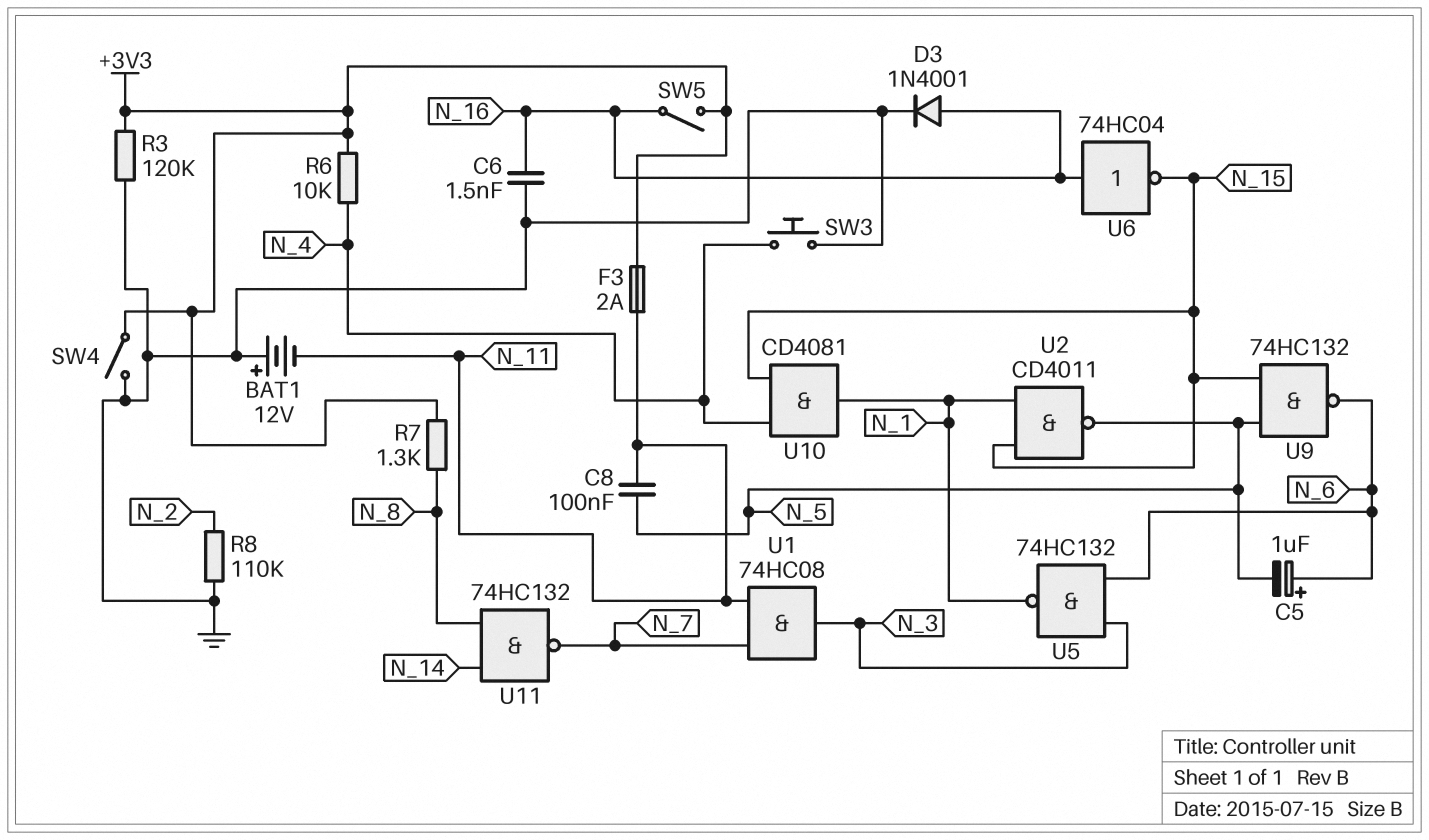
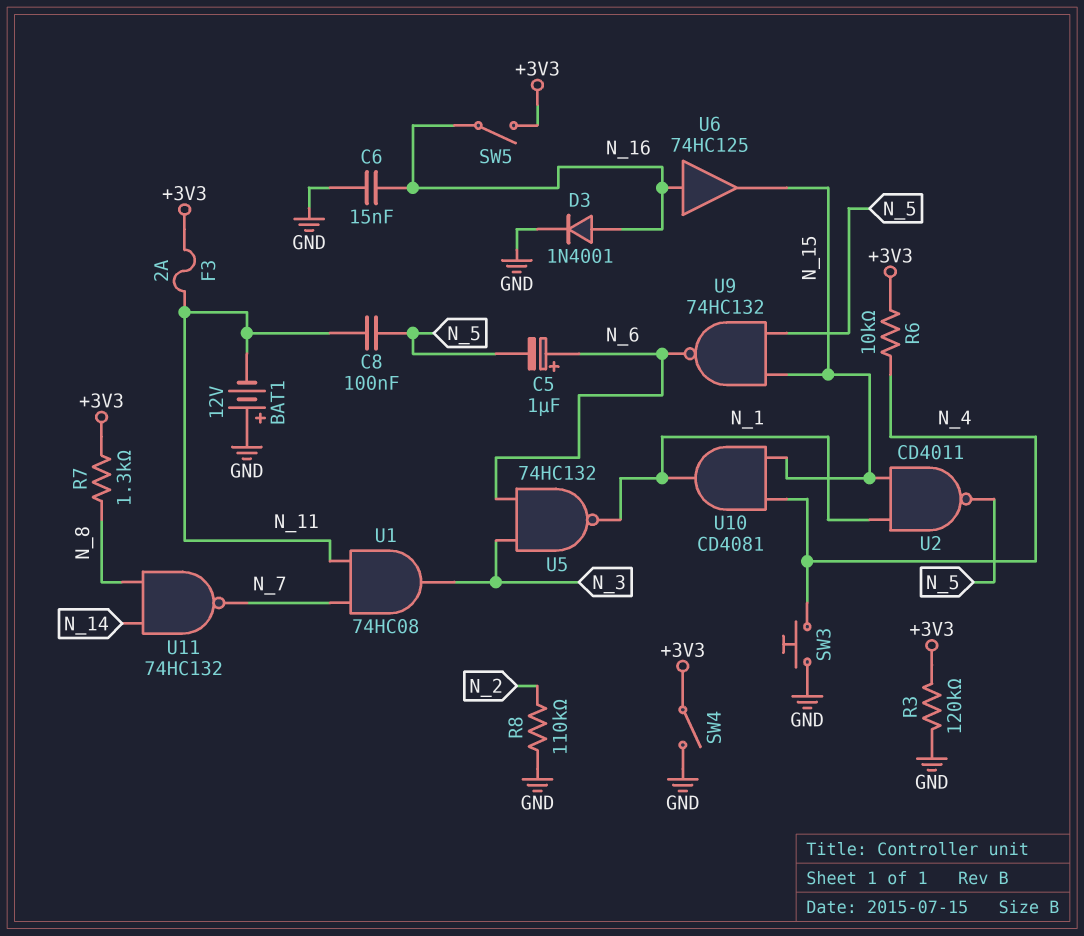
C6: 1.5nF (GND, N_16) -> 15nF (GND, N_16)
U6: NOT 74HC04 (in N_16, out N_15) -> buffer 74HC125 (in N_16, out N_15)

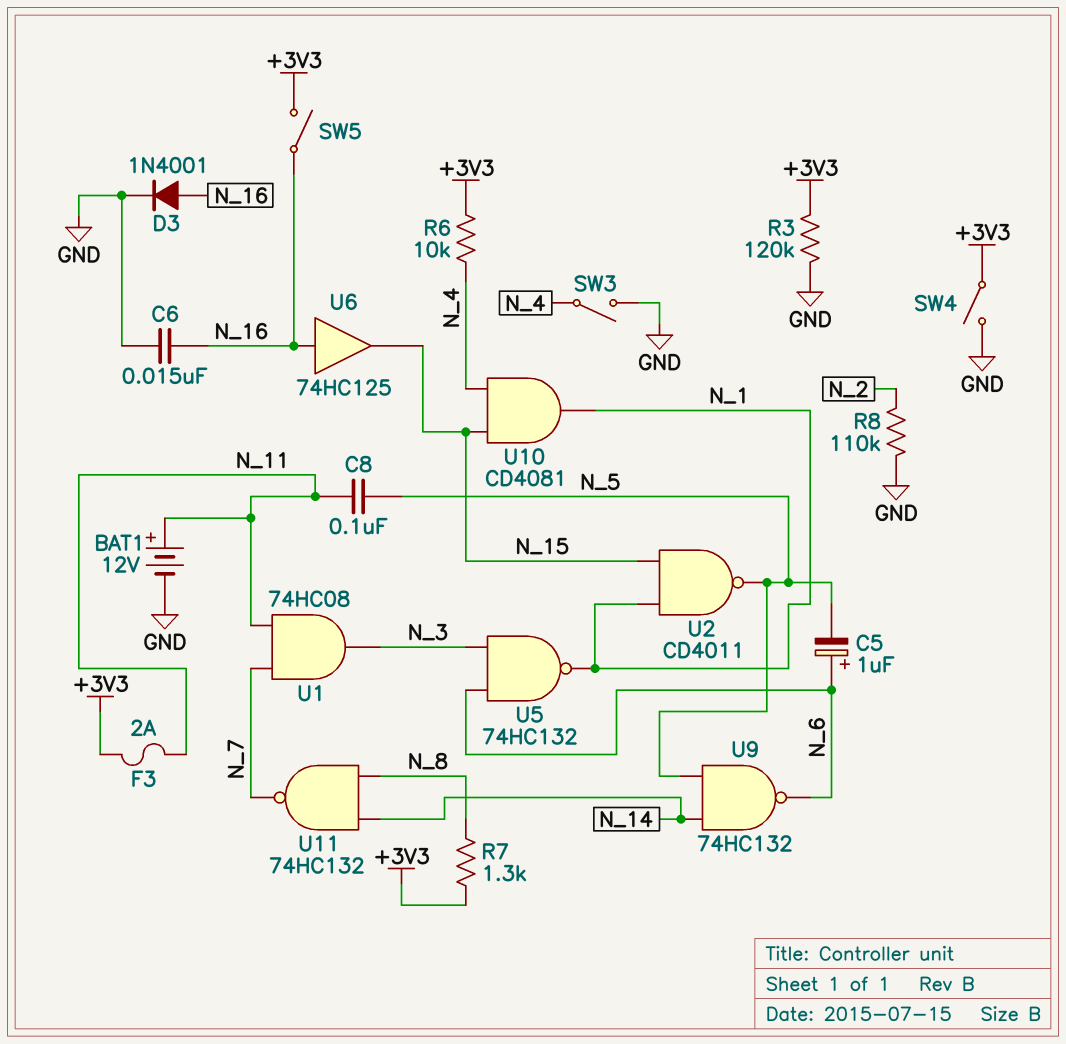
BAT1: 12V (plus GND, minus N_11) -> 12V (plus N_11, minus GND)
SW3: button (GND, N_4) -> switch (GND, N_4)
U9: NAND 74HC132 (in N_5, in N_15, out N_6) -> NAND 74HC132 (in N_5, in N_14, out N_6)

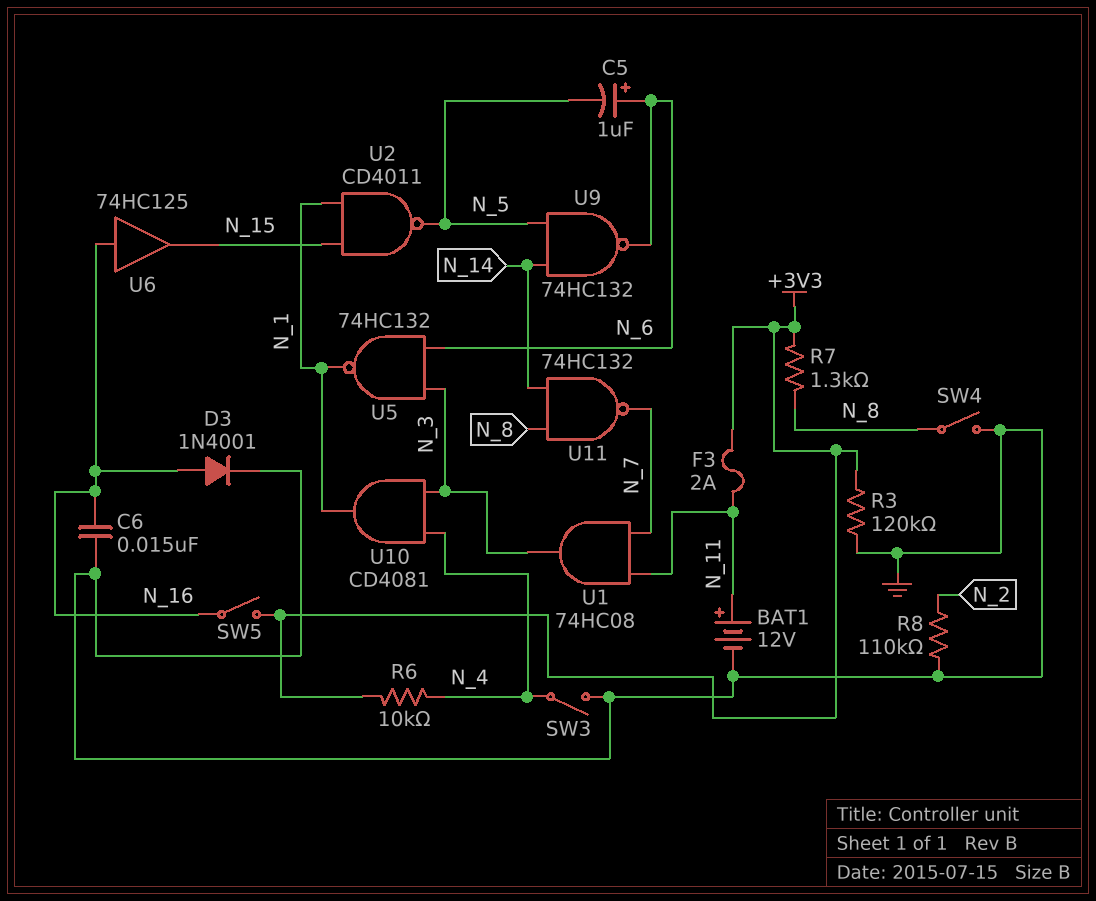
C8: 100nF (N_5, N_11) -> none
SW4: switch (+3V3, GND) -> switch (GND, N_8)
U10: AND CD4081 (in N_4, in N_15, out N_1) -> AND CD4081 (in N_3, in N_4, out N_1)

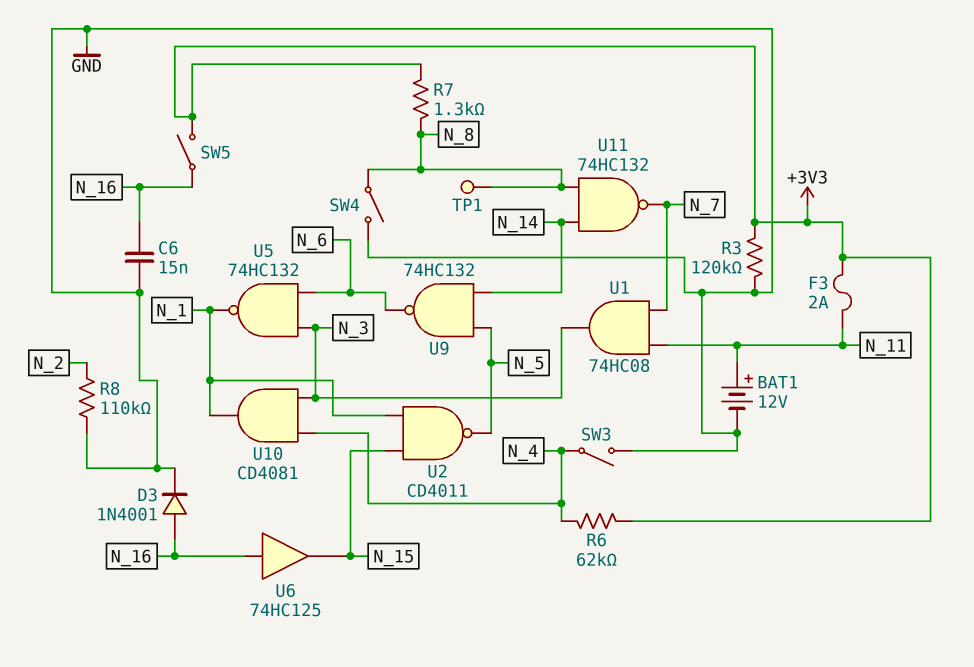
C5: 1uF (plus N_6, minus N_5) -> none
R6: 10k (+3V3, N_4) -> 62k (+3V3, N_4)
TP1: none -> test point (N_8)

